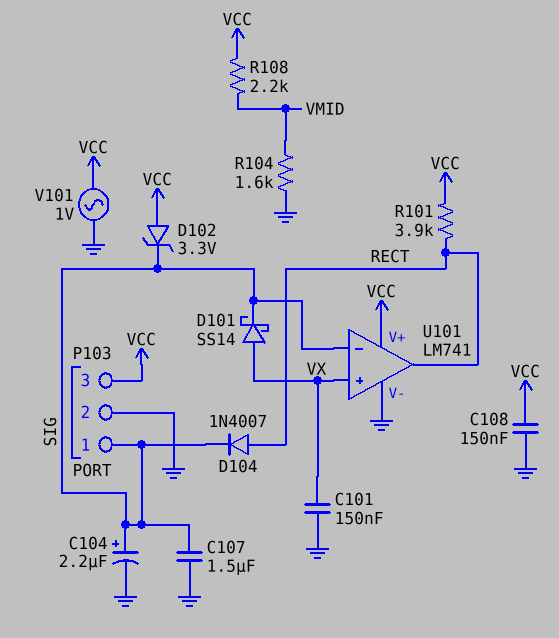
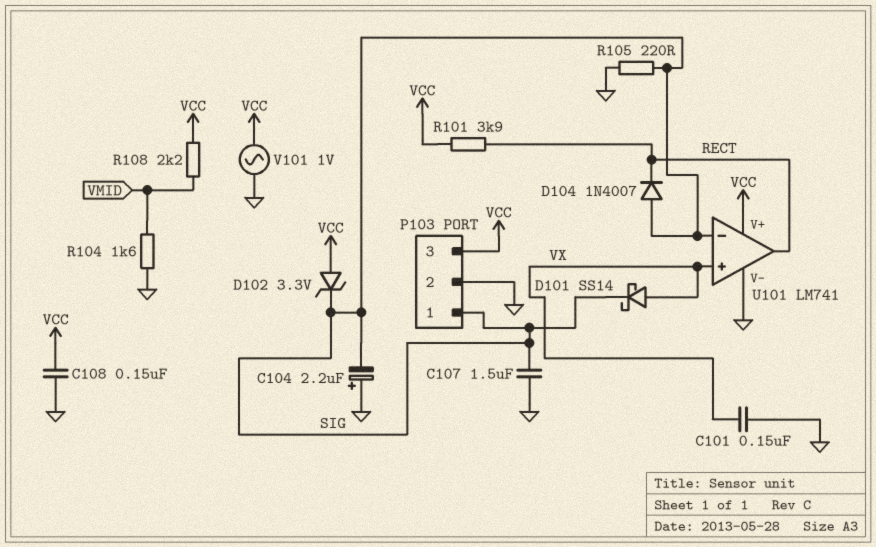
C104: 2.2uF (plus SIG, minus GND) -> 2.2uF (plus GND, minus SIG)
D104: diode 1N4007 (A RECT, K SIG) -> diode 1N4007 (A SIG, K RECT)
R105: none -> 220 (GND, SIG)

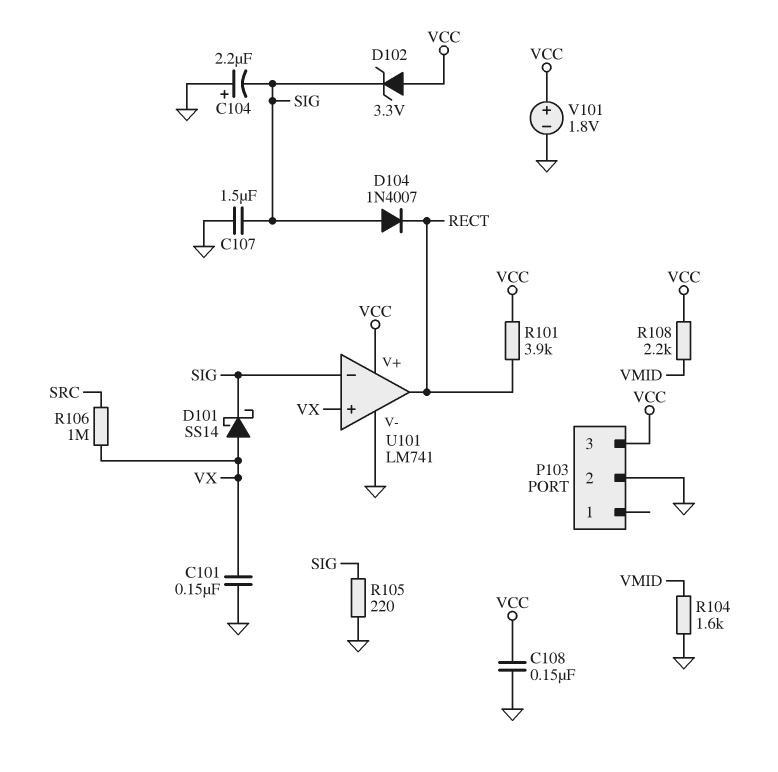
P103 pin 1: SIG -> none
R106: none -> 1M (SRC, VX)
V101: AC 1V (GND, VCC) -> 1.8V (plus VCC, minus GND)

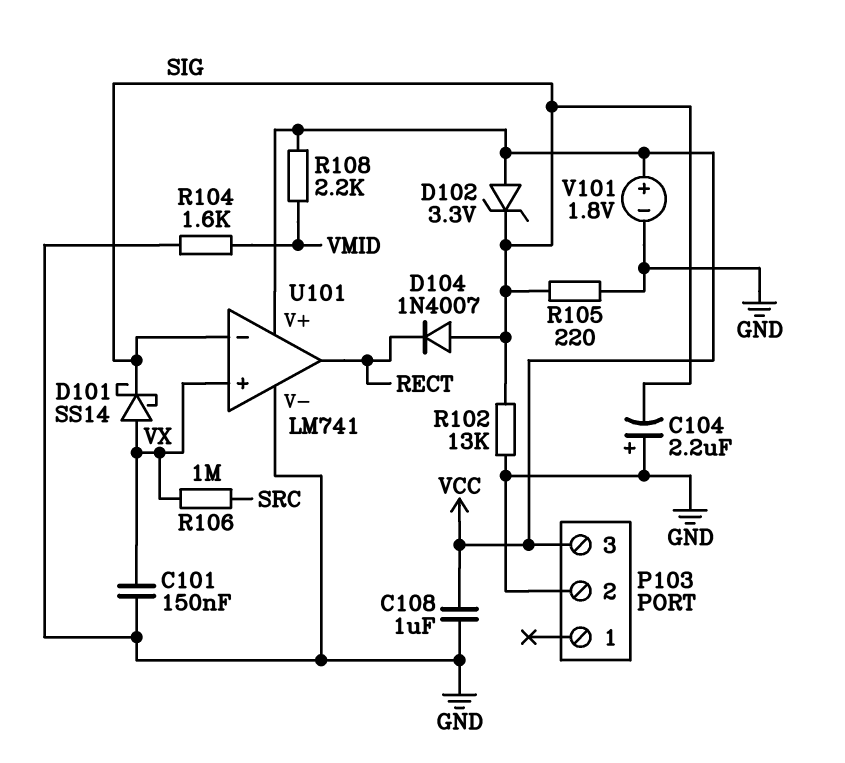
C107: 1.5uF (GND, SIG) -> none
C108: 150nF (GND, VCC) -> 1uF (GND, VCC)
R101: 3.9k (RECT, VCC) -> none
R102: none -> 13k (GND, SIG)

